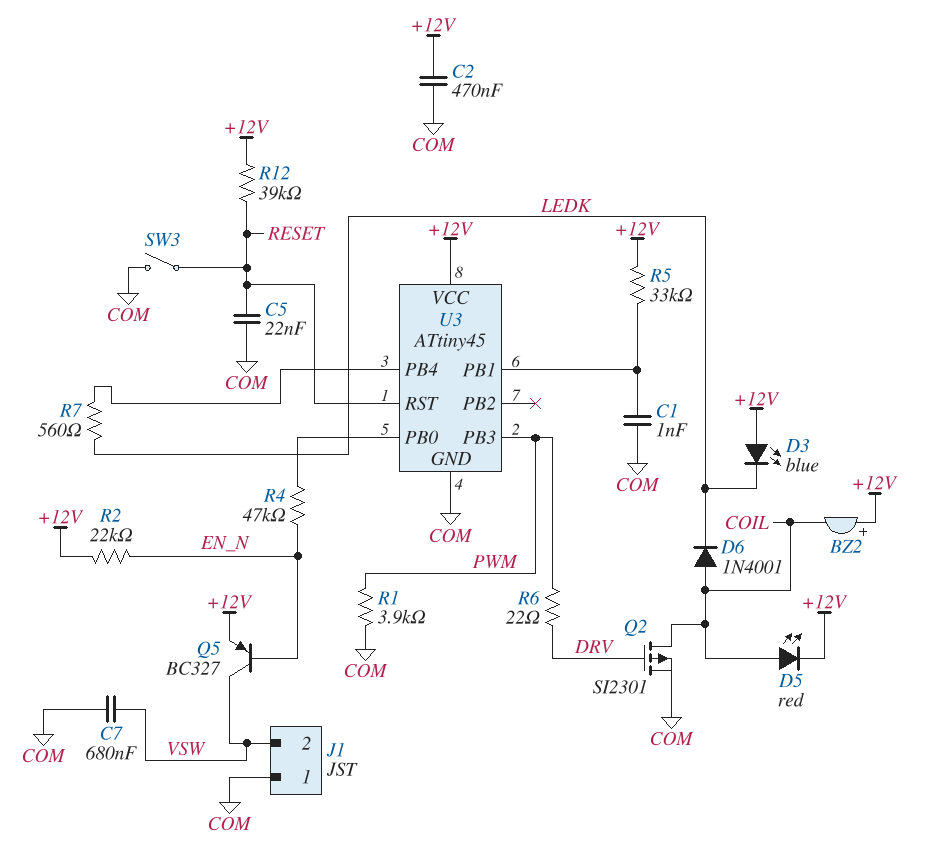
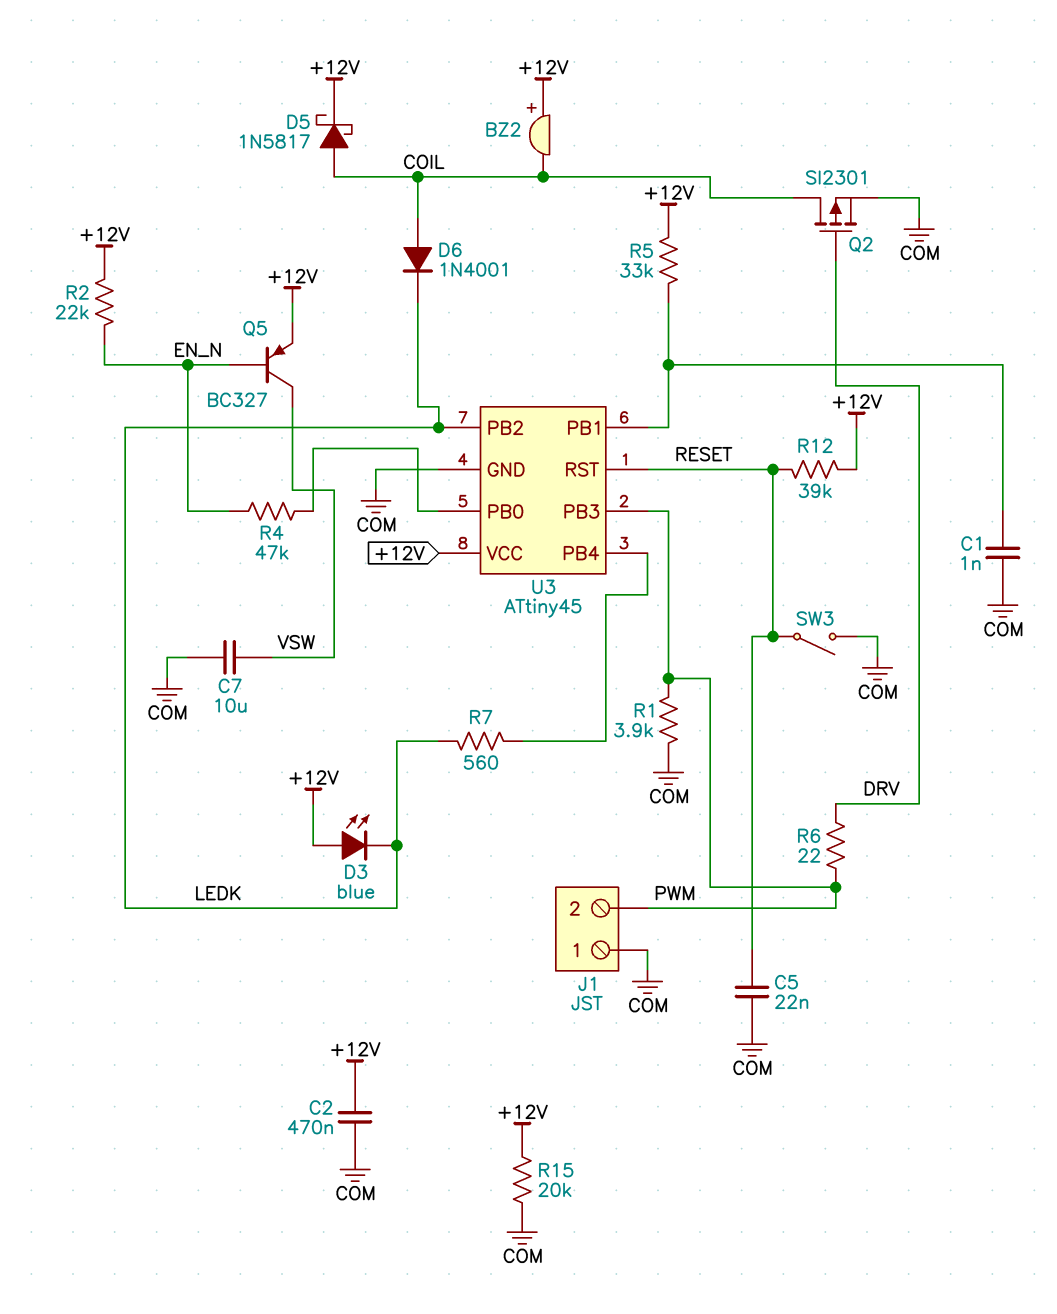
C7: 680nF (COM, VSW) -> 10uF (COM, VSW)
D5: LED red (A COIL, K +12V) -> schottky 1N5817 (A COIL, K +12V)
J1 pin 2: VSW -> PWM
R15: none -> 20k (+12V, COM)
U3 pin PB2: none -> LEDK

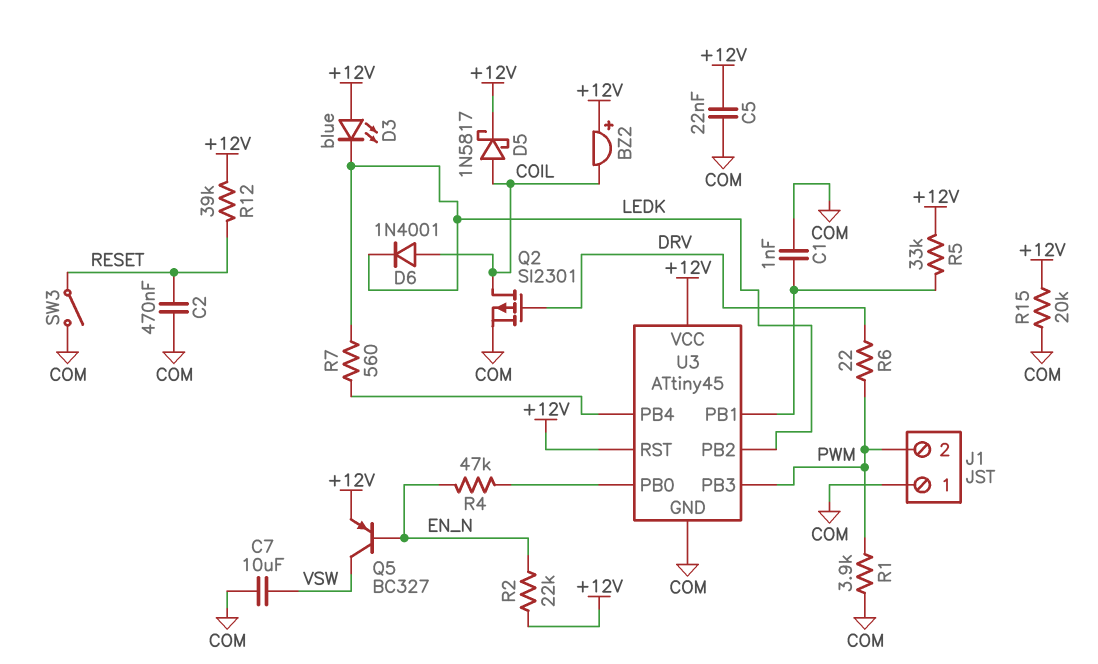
C2: 470nF (+12V, COM) -> 470nF (COM, RESET)
C5: 22nF (COM, RESET) -> 22nF (+12V, COM)
U3 pin RST: RESET -> +12V

